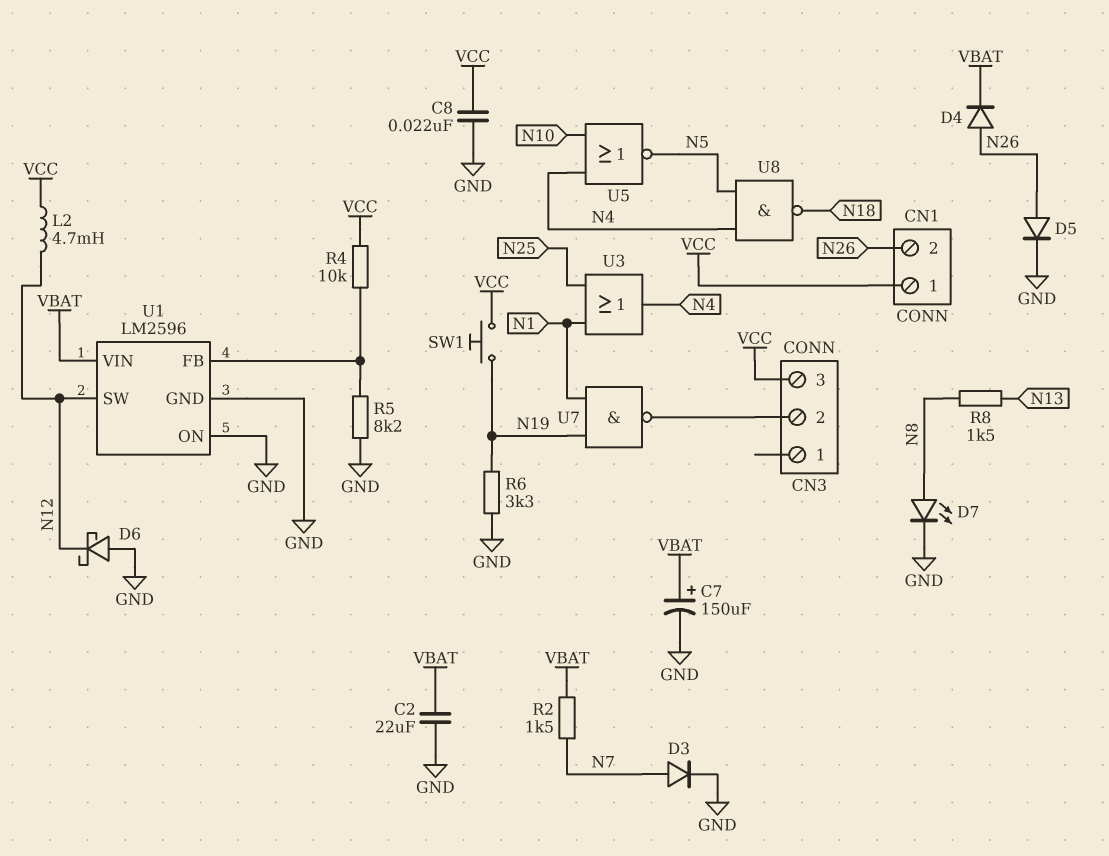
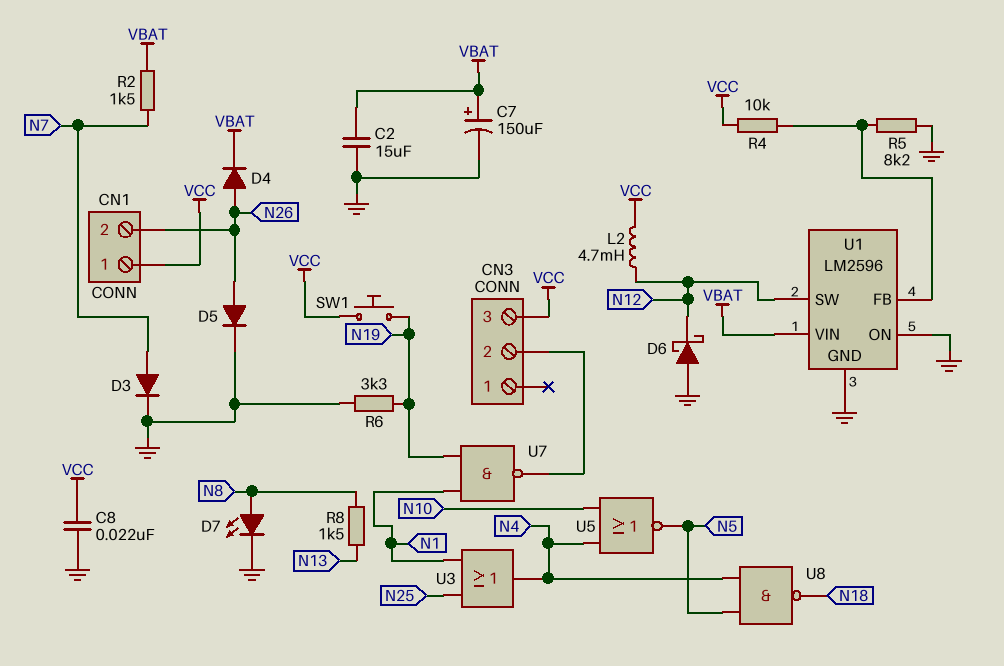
C2: 22uF (GND, VBAT) -> 15uF (GND, VBAT)

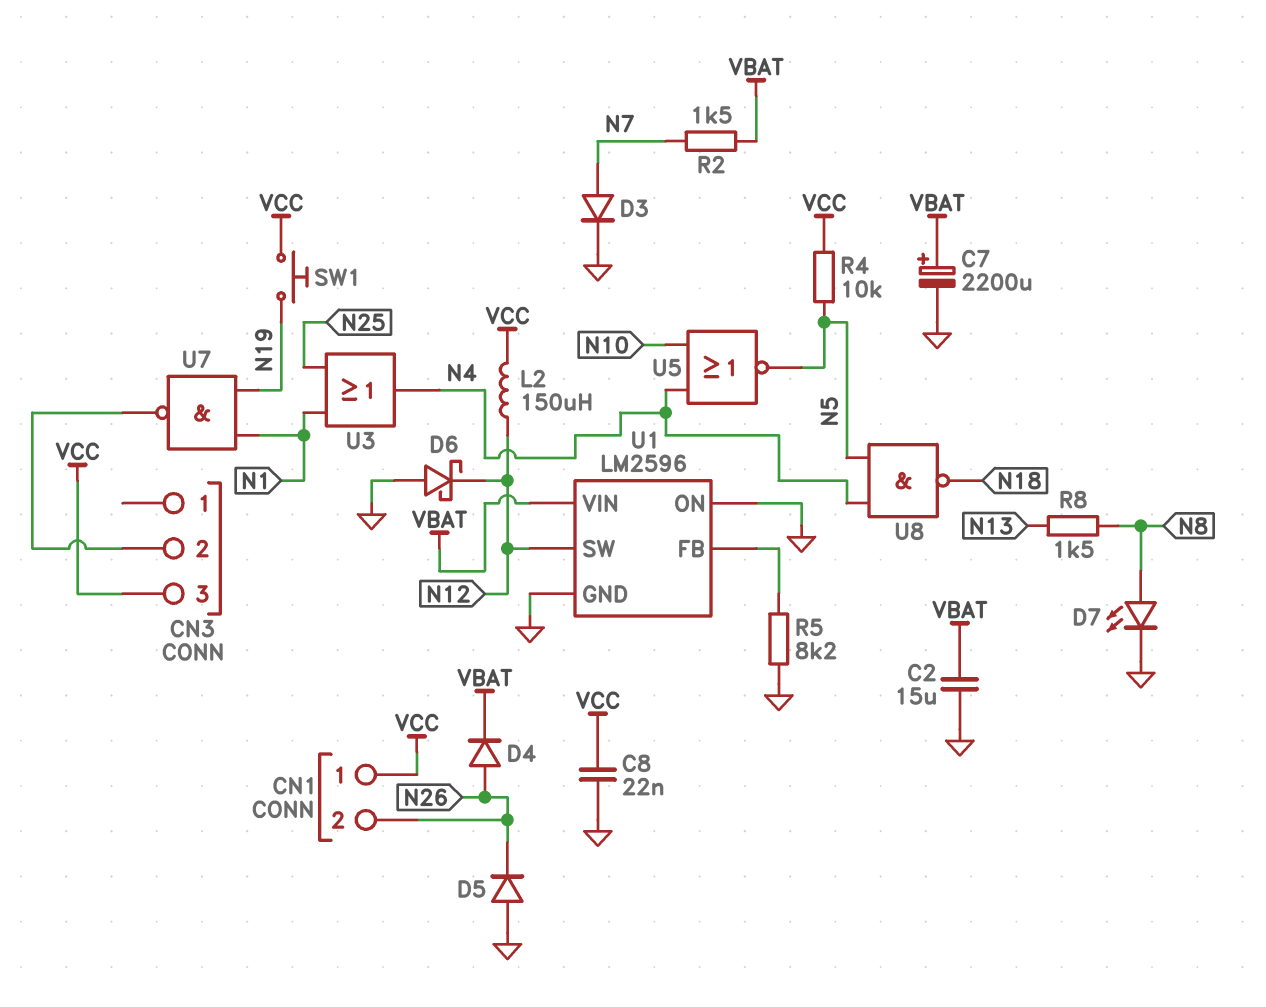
C7: 150uF (plus VBAT, minus GND) -> 2200uF (plus VBAT, minus GND)
D5: diode (A N26, K GND) -> diode (A GND, K N26)
L2: 4.7mH (N12, VCC) -> 150uH (N12, VCC)
R4: 10k (U1/FB, VCC) -> 10k (N5, VCC)
R6: 3.3k (GND, N19) -> none

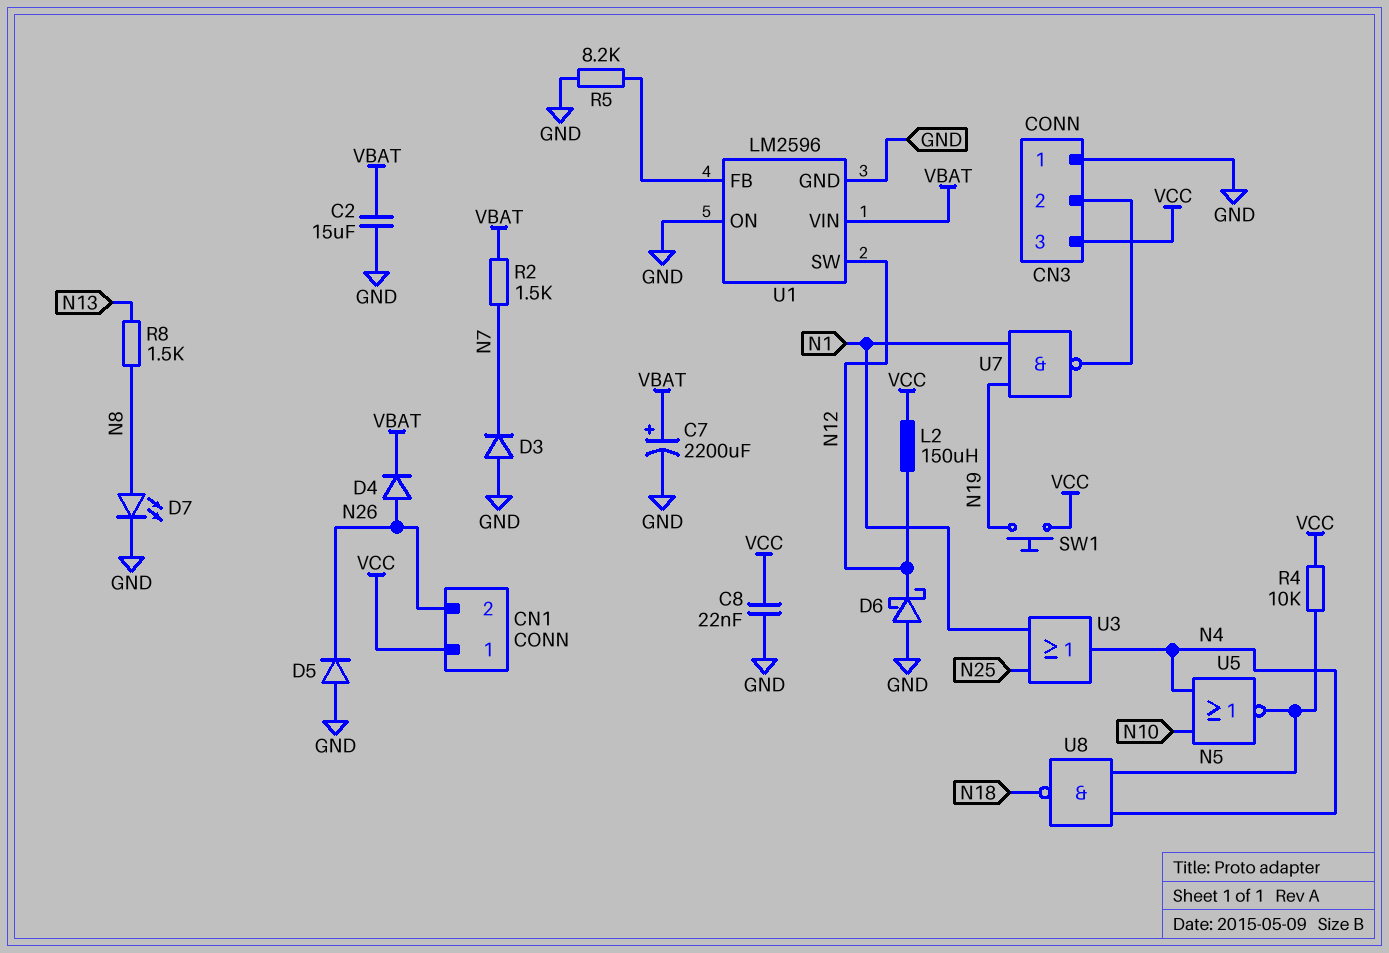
CN3 pin 1: none -> GND
D3: diode (A N7, K GND) -> diode (A GND, K N7)

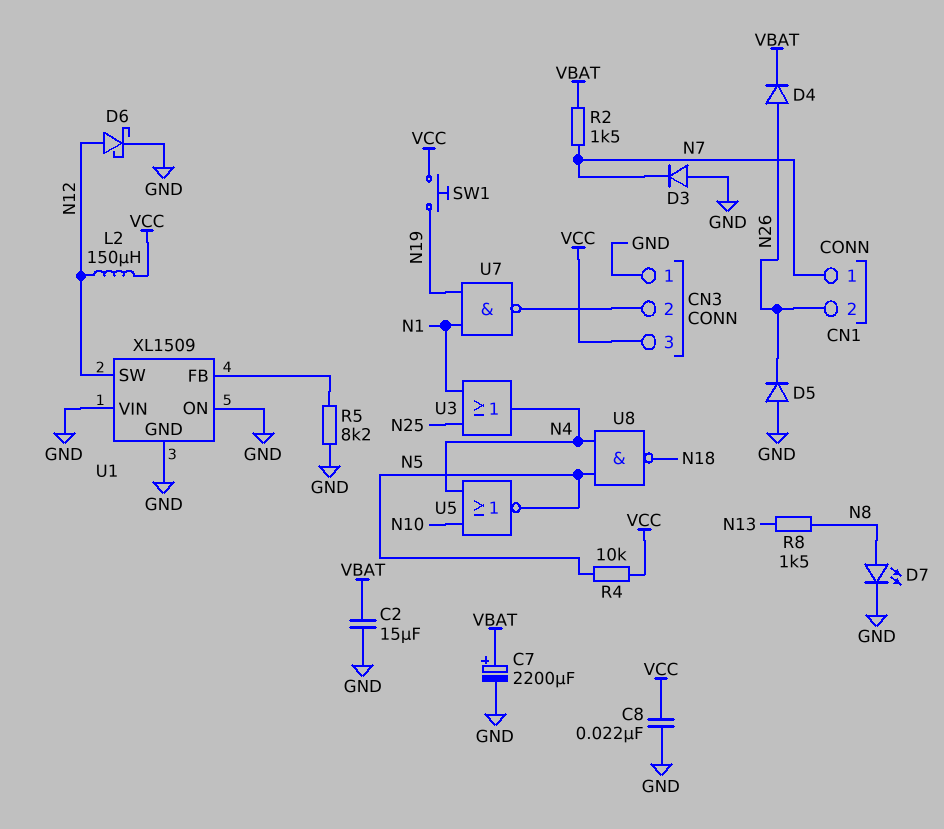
CN1 pin 1: VCC -> N7
D6: schottky (A GND, K N12) -> schottky (A N12, K GND)
U1: LM2596 -> XL1509
U1 pin VIN: VBAT -> GND

